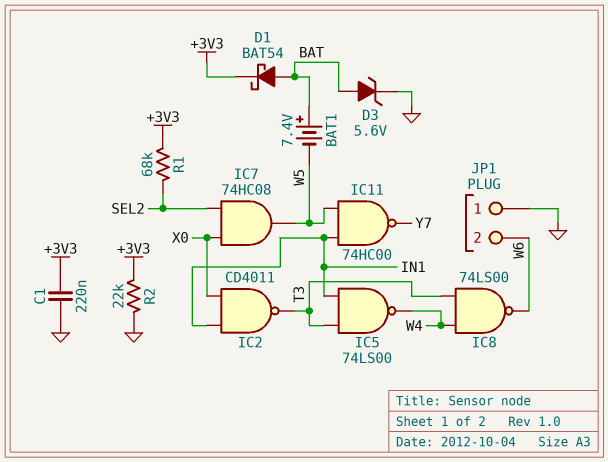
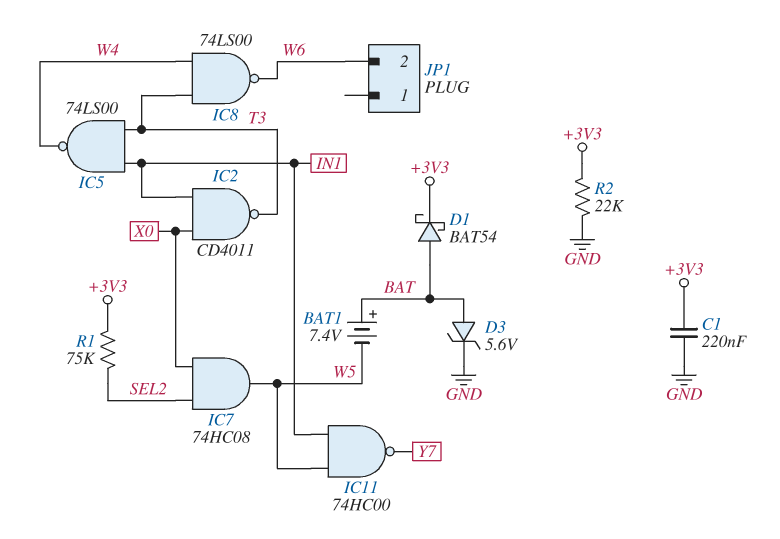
JP1 pin 1: GND -> none
R1: 68k (+3V3, SEL2) -> 75k (+3V3, SEL2)

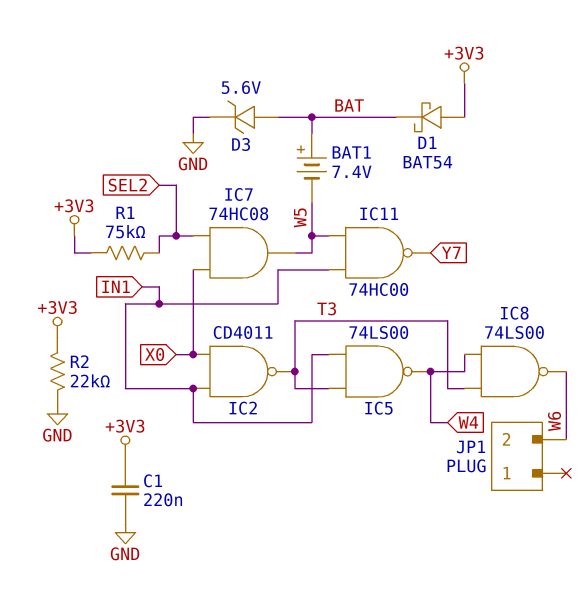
D1: schottky BAT54 (A BAT, K +3V3) -> schottky BAT54 (A +3V3, K BAT)

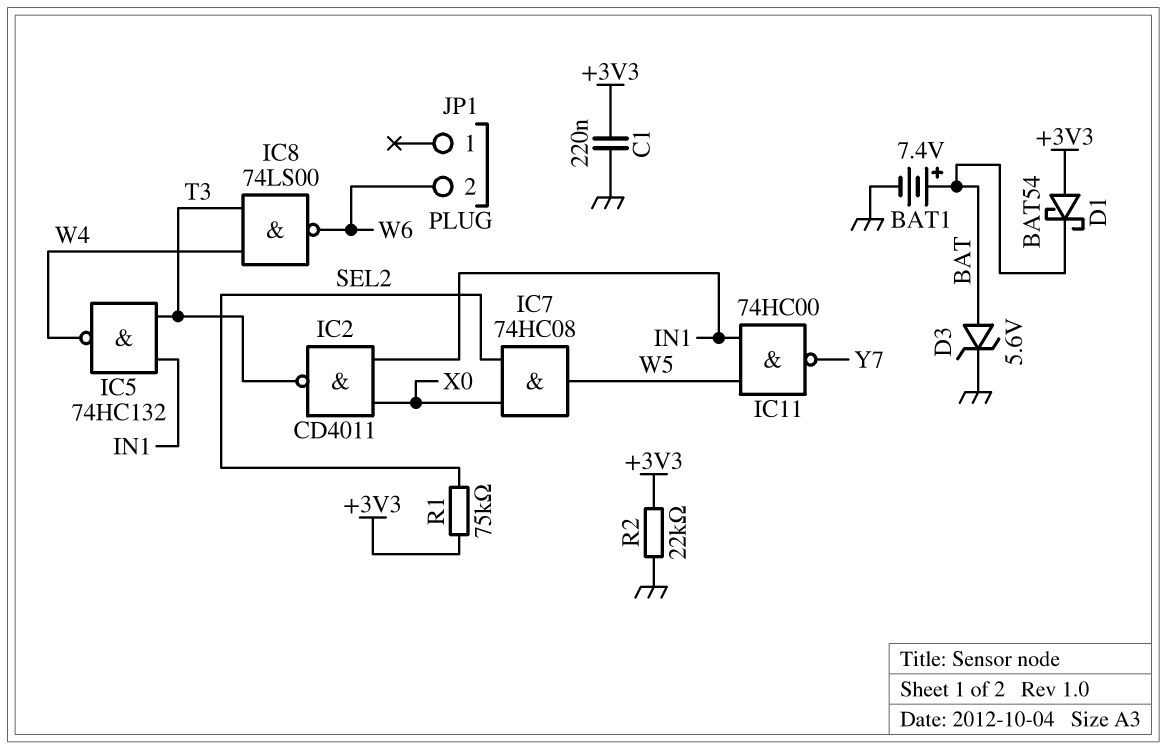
BAT1: 7.4V (plus BAT, minus W5) -> 7.4V (plus BAT, minus GND)
IC5: NAND 74LS00 (in IN1, in T3, out W4) -> NAND 74HC132 (in IN1, in T3, out W4)

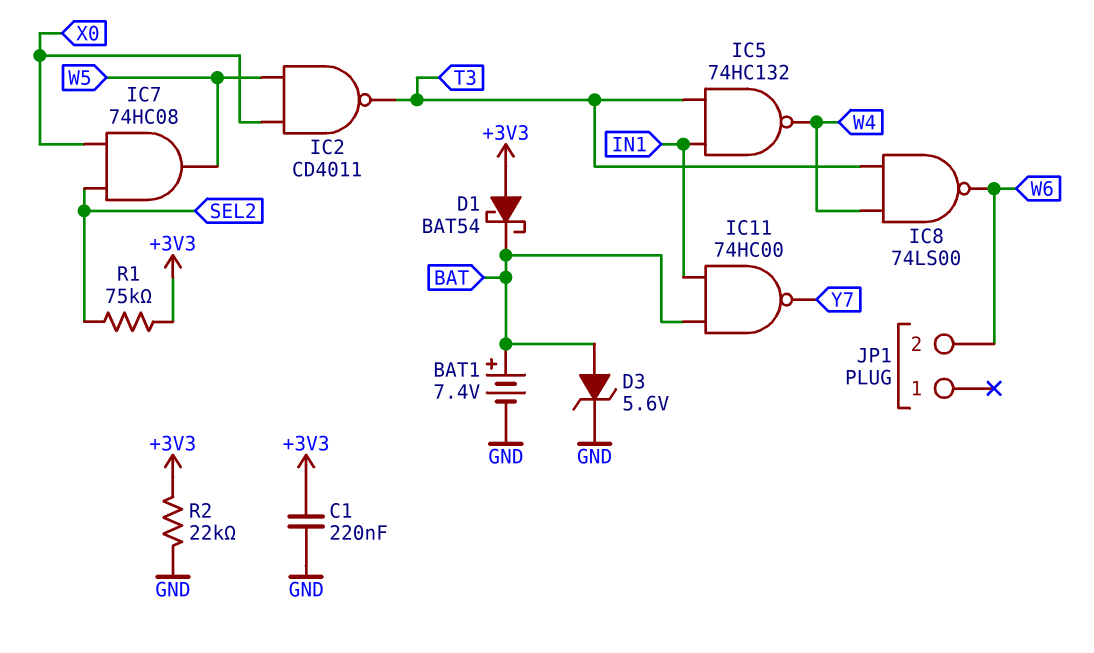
IC2: NAND CD4011 (in IN1, in X0, out T3) -> NAND CD4011 (in W5, in X0, out T3)
IC11: NAND 74HC00 (in IN1, in W5, out Y7) -> NAND 74HC00 (in BAT, in IN1, out Y7)

